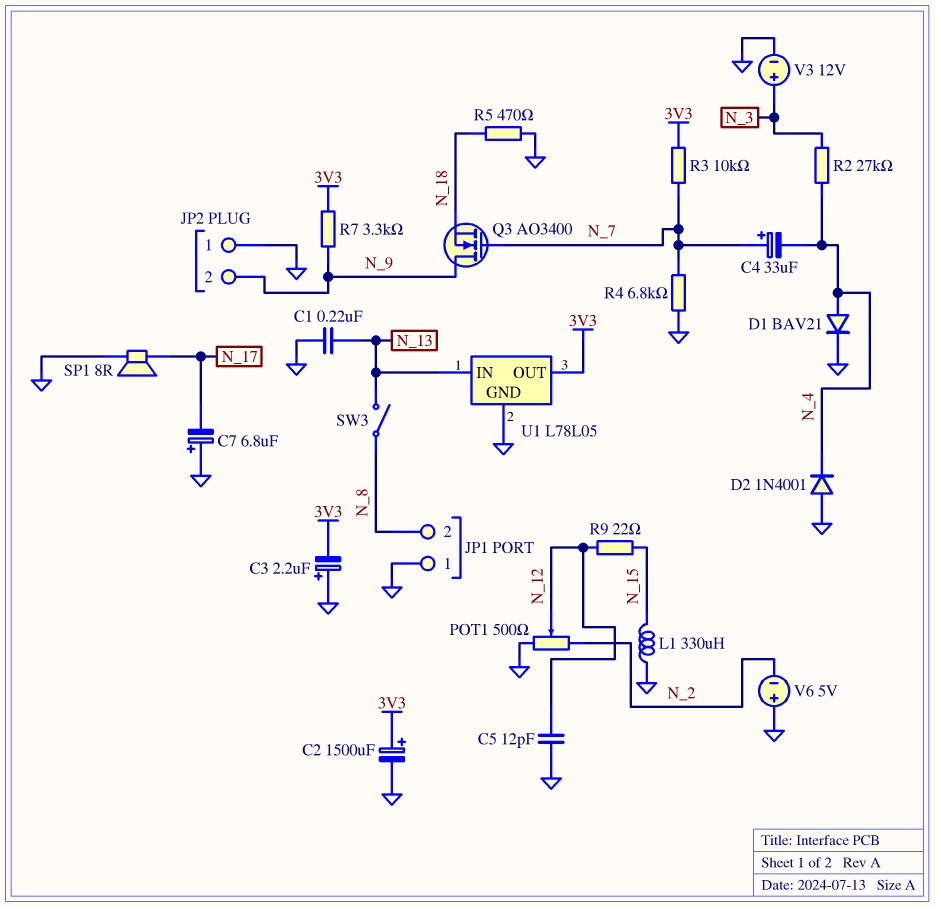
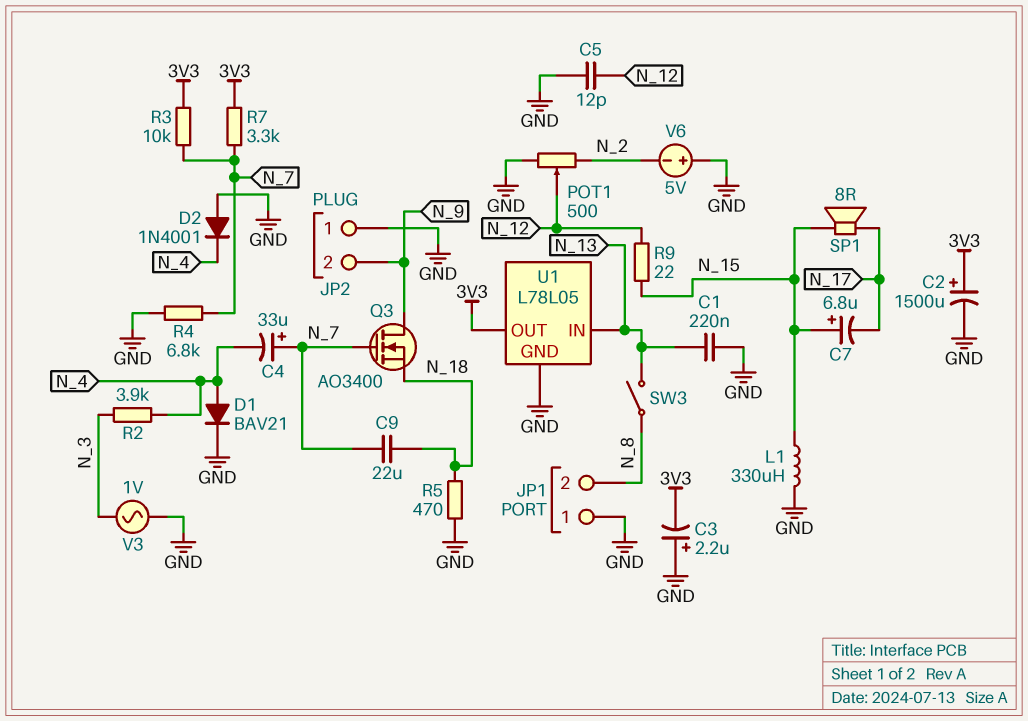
C7: 6.8uF (plus GND, minus N_17) -> 6.8uF (plus N_15, minus N_17)
C9: none -> 22uF (N_7, N_18)
R2: 27k (N_3, N_4) -> 3.9k (N_3, N_4)
R7: 3.3k (3V3, N_9) -> 3.3k (3V3, N_7)
SP1: speaker 8R (GND, N_17) -> speaker 8R (N_15, N_17)
V3: 12V (plus N_3, minus GND) -> AC 1V (GND, N_3)

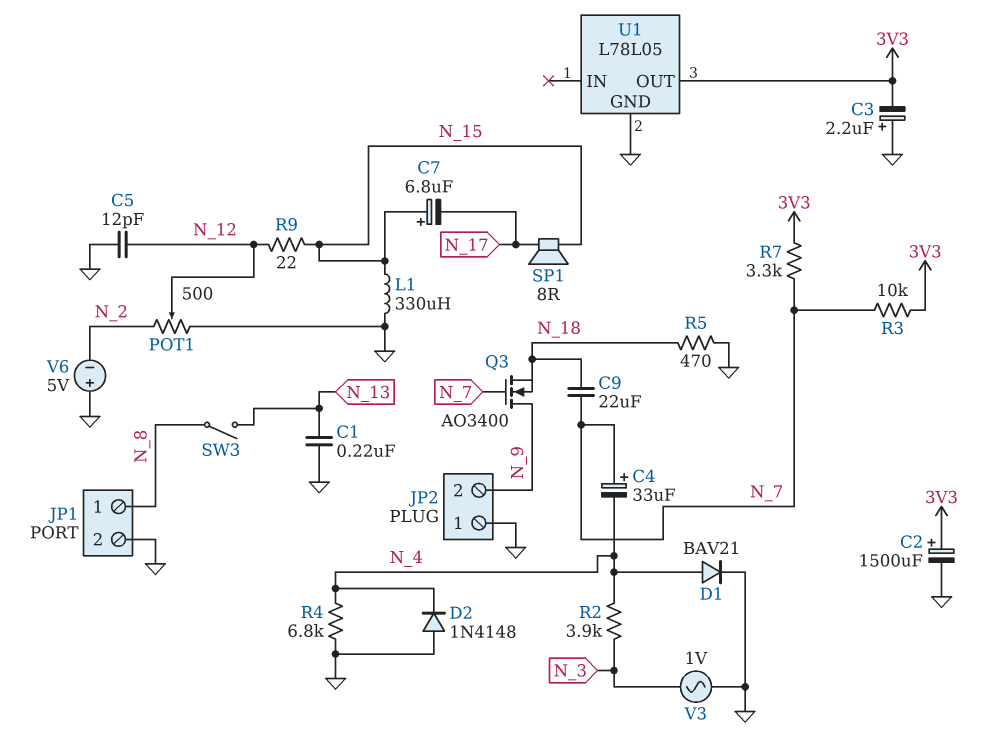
D2: diode 1N4001 (A GND, K N_4) -> diode 1N4148 (A GND, K N_4)
JP1 pin 1: GND -> N_8
JP1 pin 2: N_8 -> GND
R4: 6.8k (GND, N_7) -> 6.8k (GND, N_4)
U1 pin IN: N_13 -> none

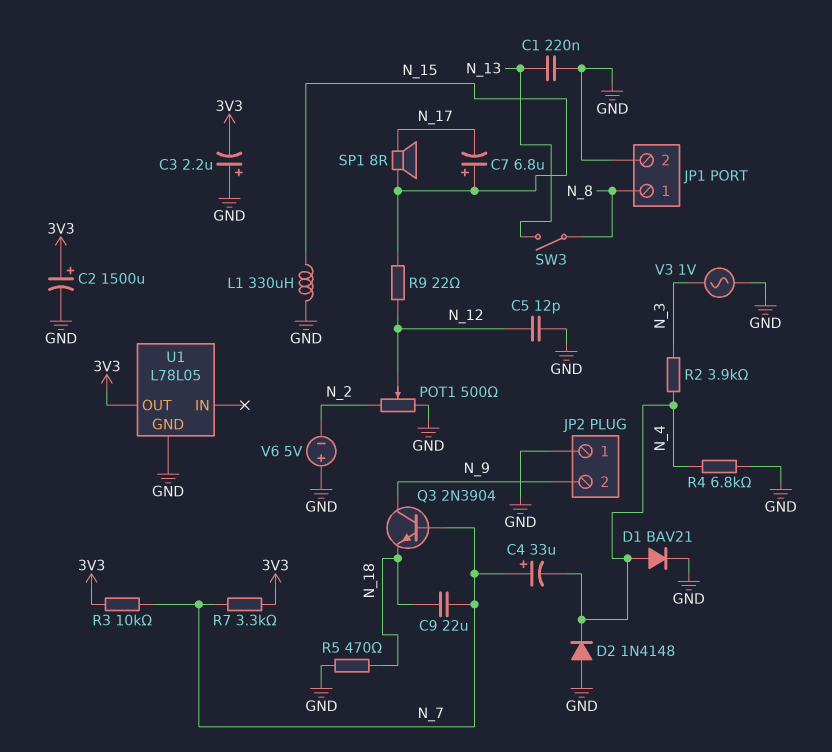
Q3: NMOS AO3400 (G N_7, D N_9, S N_18) -> NPN 2N3904 (B N_7, C N_9, E N_18)

